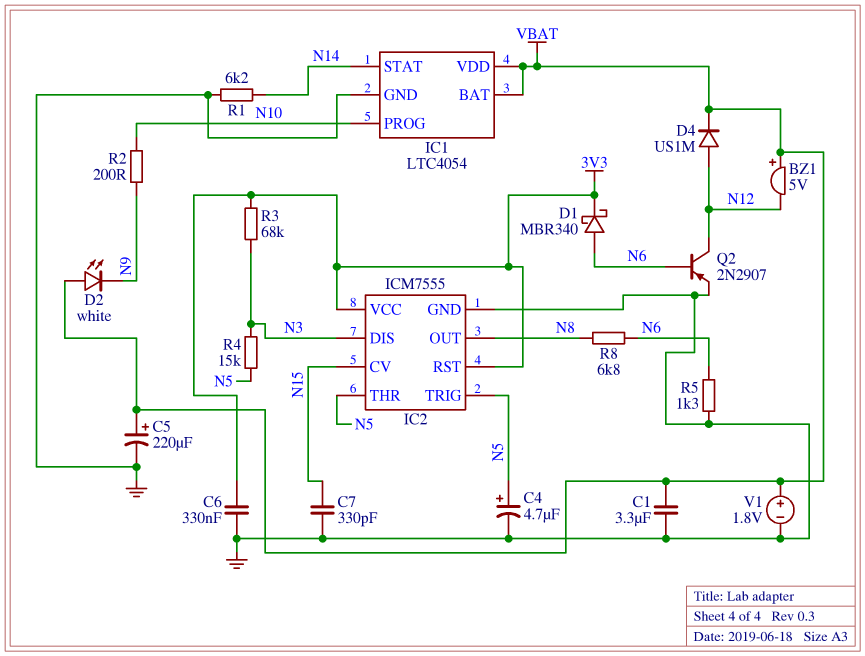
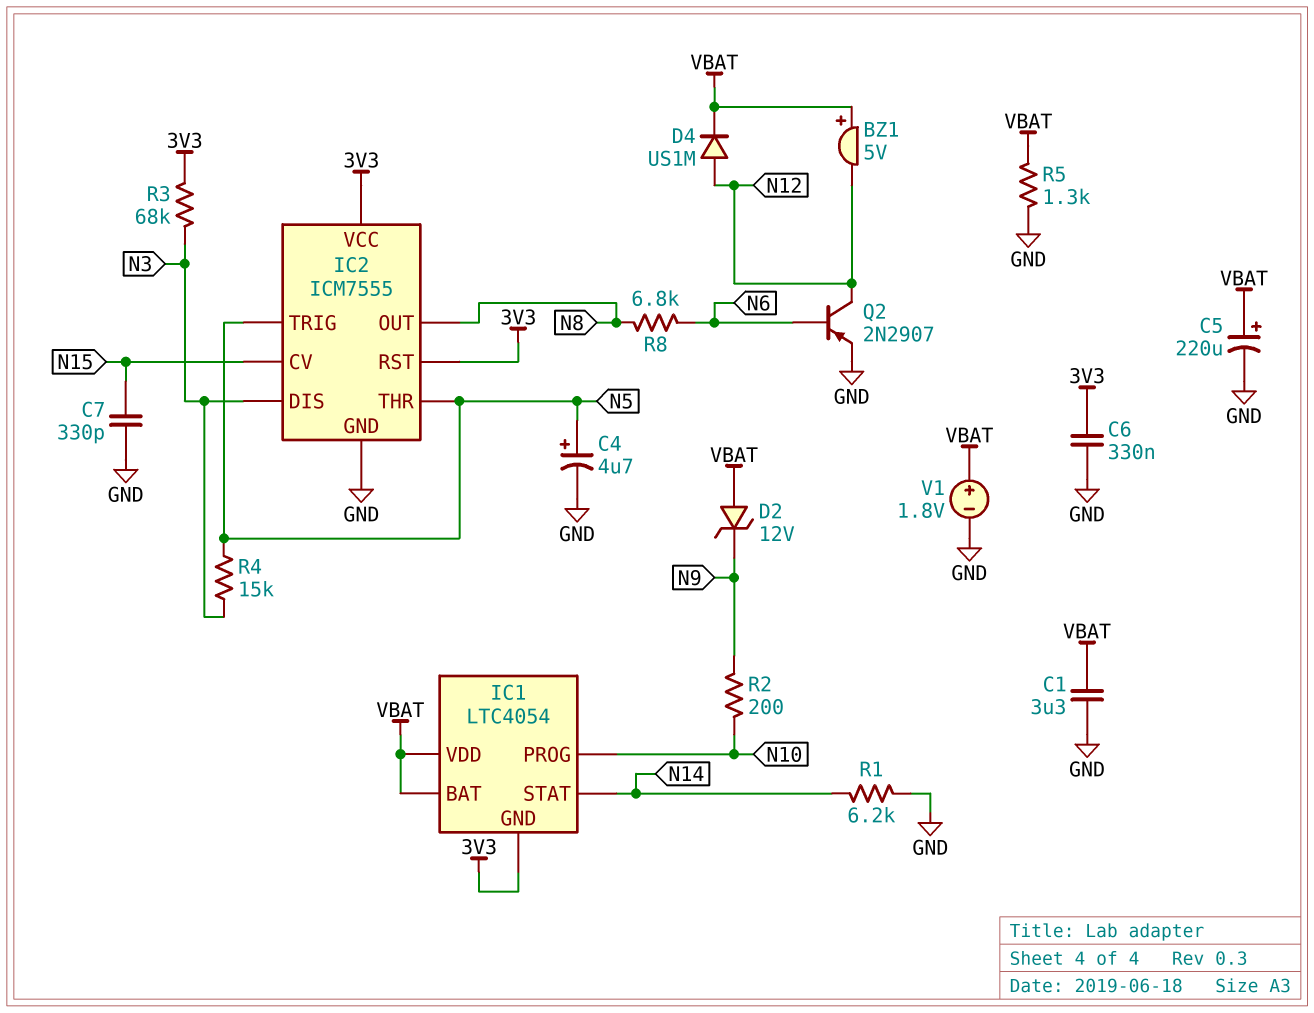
D1: schottky MBR340 (A N6, K 3V3) -> none
D2: LED white (A VBAT, K N9) -> zener 12V (A VBAT, K N9)
IC1 pin GND: GND -> 3V3
R5: 1.3k (GND, N6) -> 1.3k (GND, VBAT)

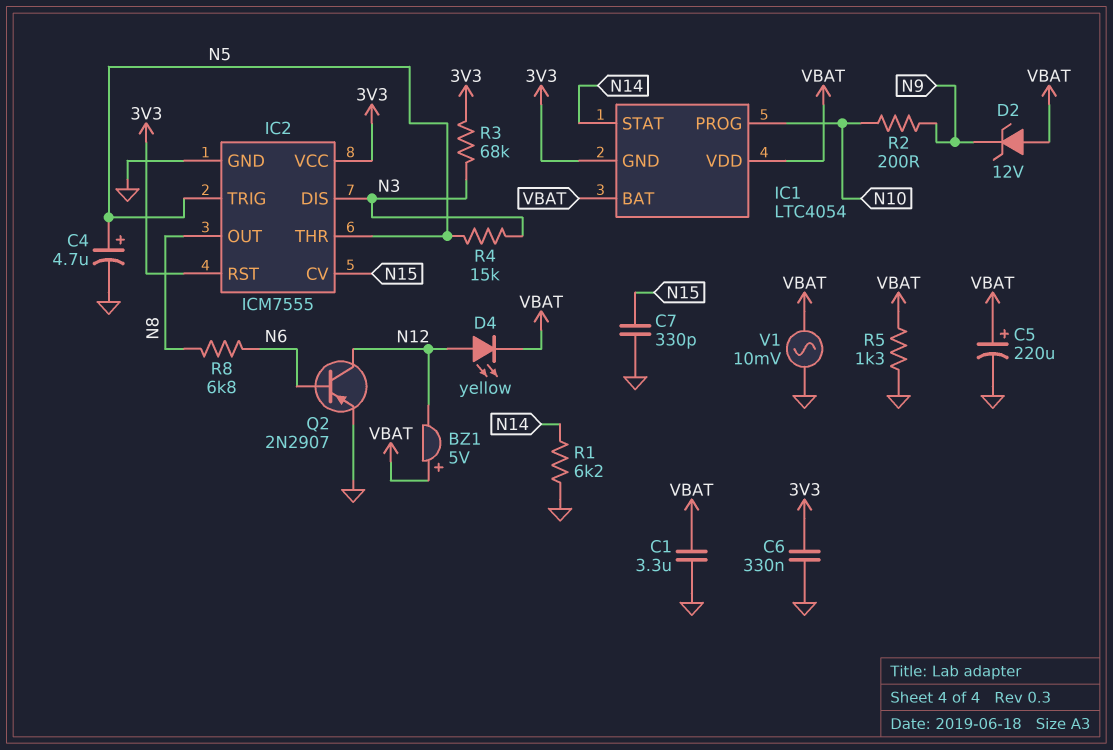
D4: diode US1M (A N12, K VBAT) -> LED yellow (A N12, K VBAT)
V1: 1.8V (plus VBAT, minus GND) -> AC 10mV (GND, VBAT)

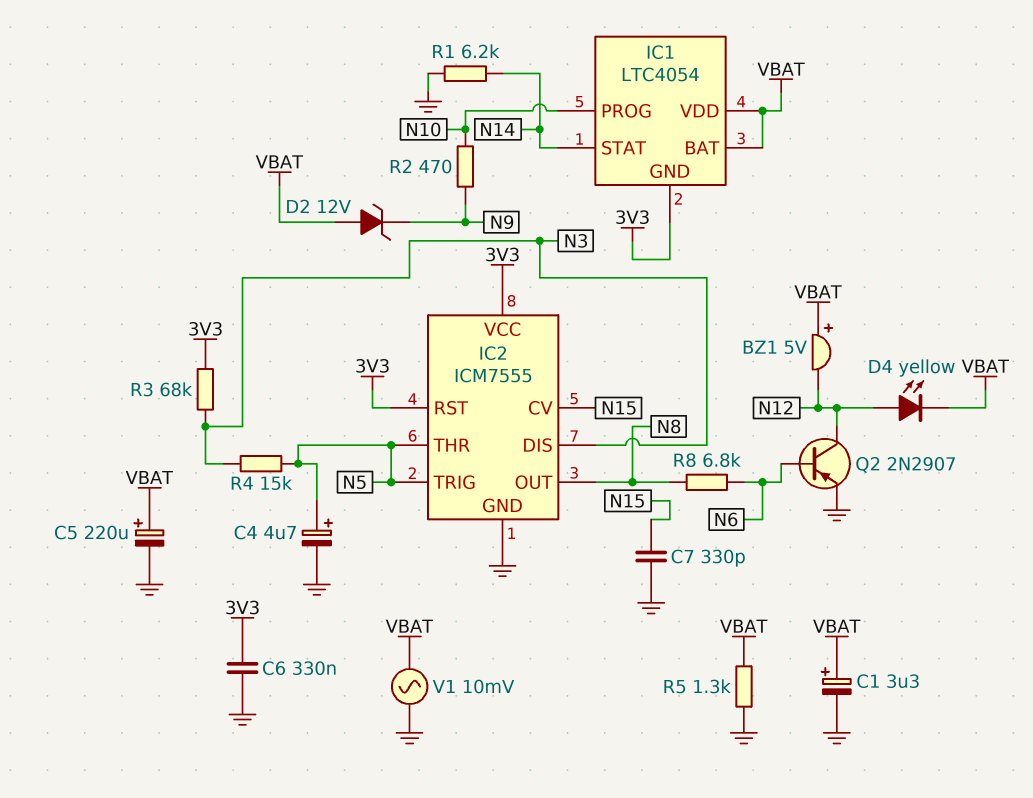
C1: 3.3uF (GND, VBAT) -> 3.3uF (plus VBAT, minus GND)
R2: 200 (N9, N10) -> 470 (N9, N10)

